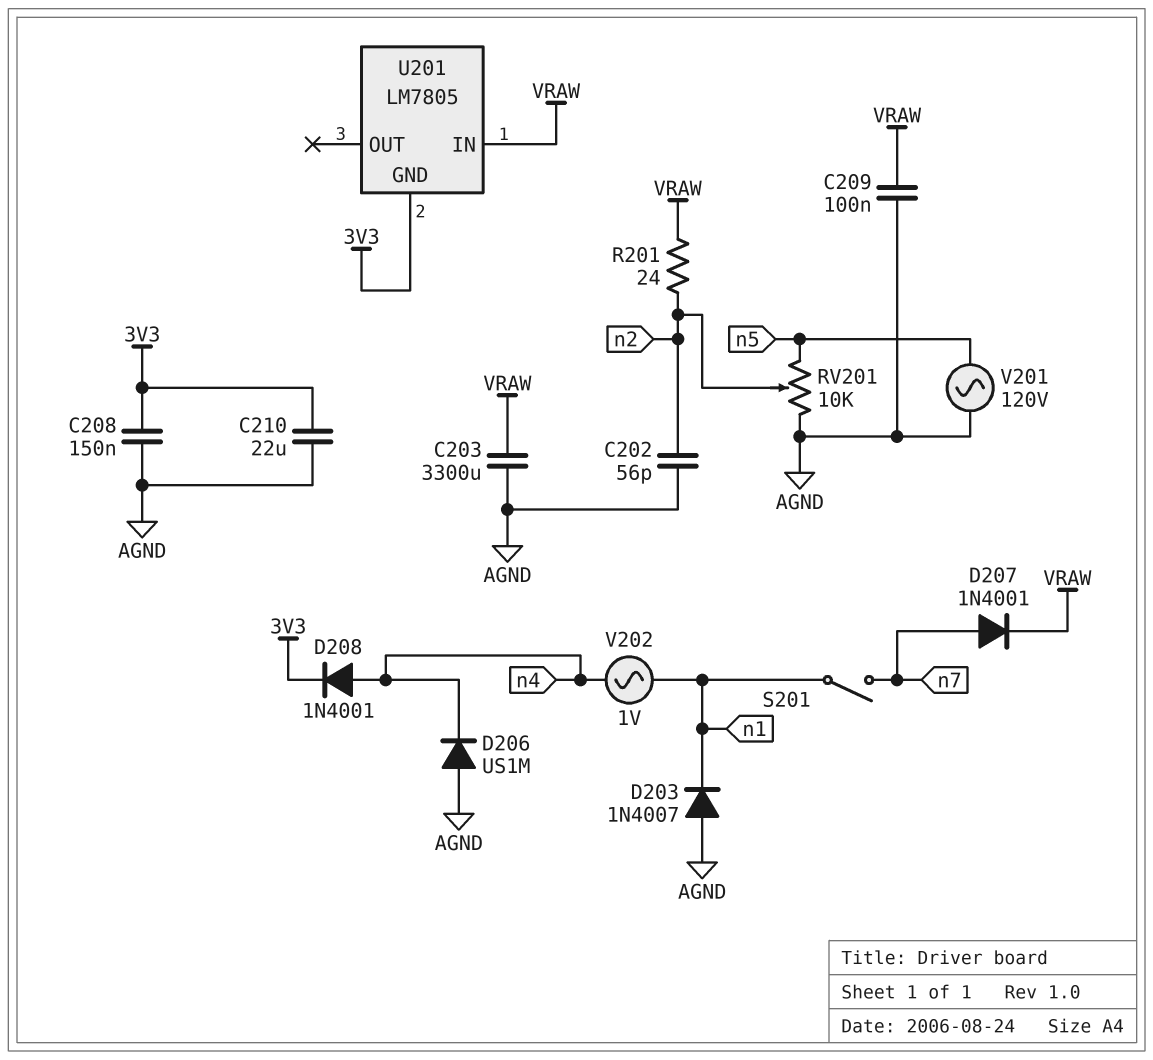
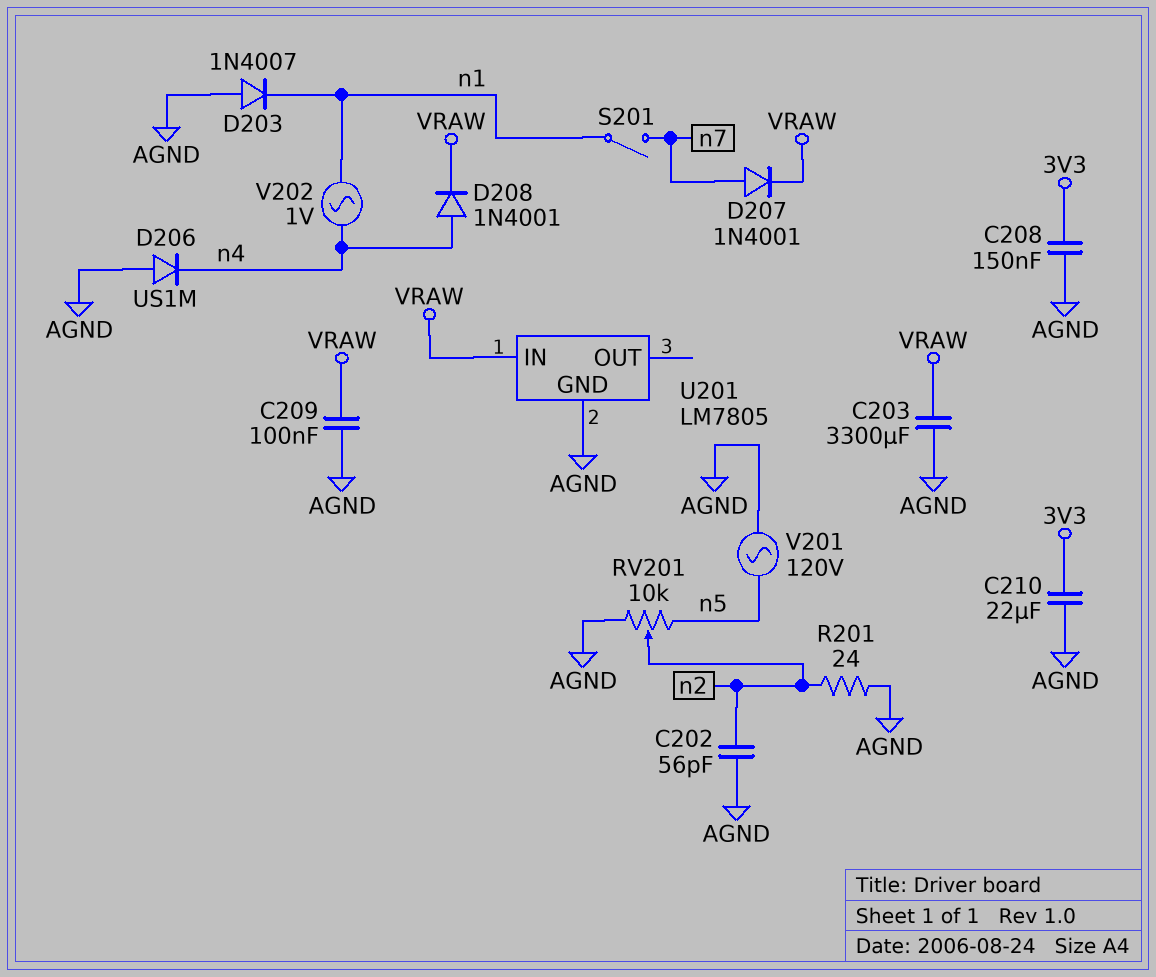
D208: diode 1N4001 (A n4, K 3V3) -> diode 1N4001 (A n4, K VRAW)
R201: 24 (VRAW, n2) -> 24 (AGND, n2)
U201 pin GND: 3V3 -> AGND

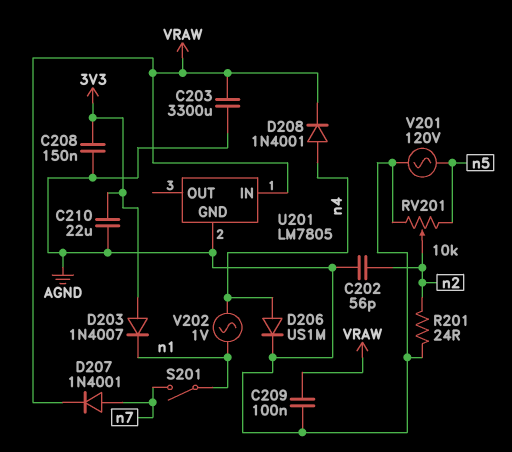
D203: diode 1N4007 (A AGND, K n1) -> diode 1N4007 (A 3V3, K n1)
D206: diode US1M (A AGND, K n4) -> diode US1M (A n4, K AGND)

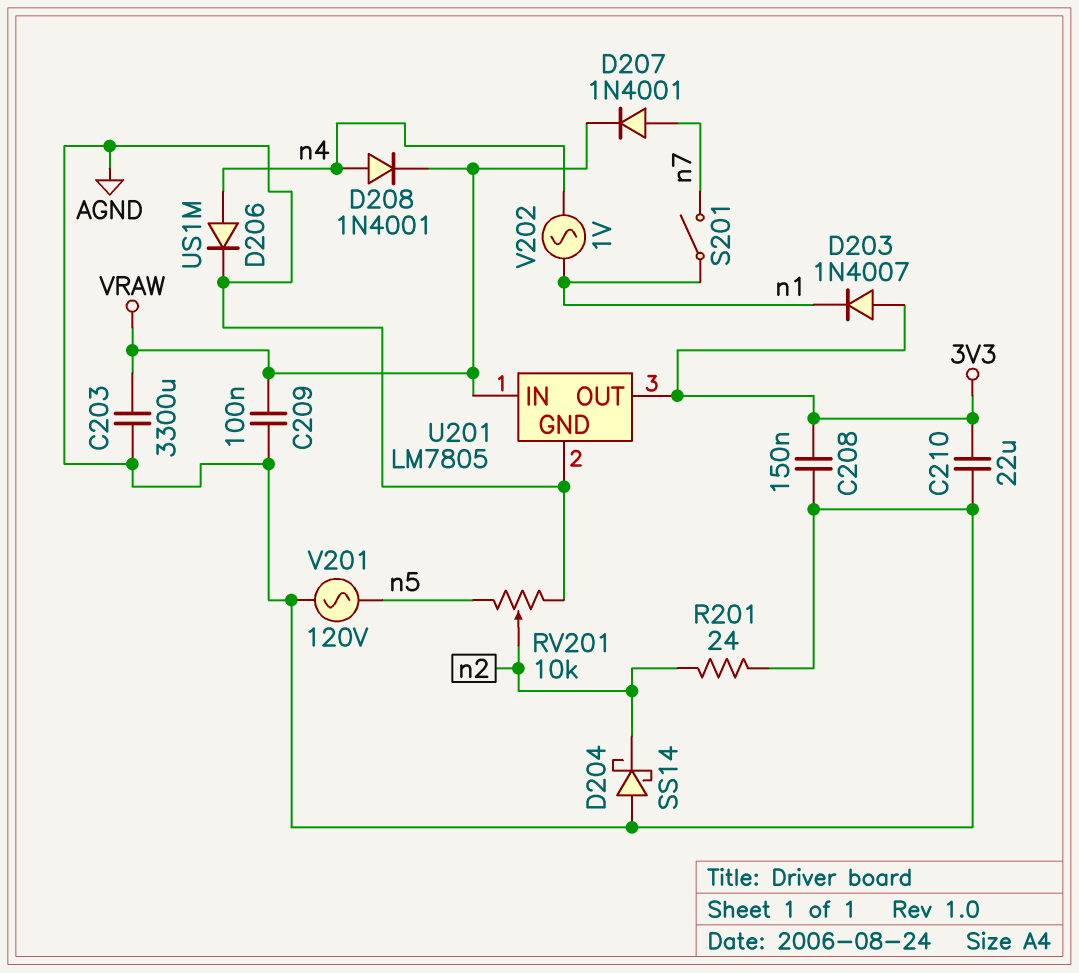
C202: 56pF (AGND, n2) -> none
D204: none -> schottky SS14 (A AGND, K n2)
U201 pin OUT: none -> 3V3

